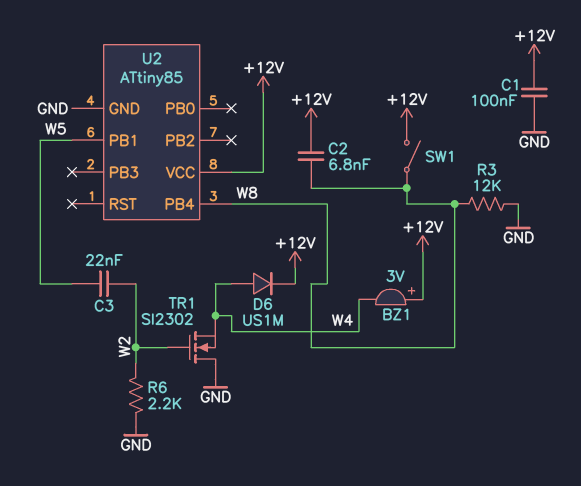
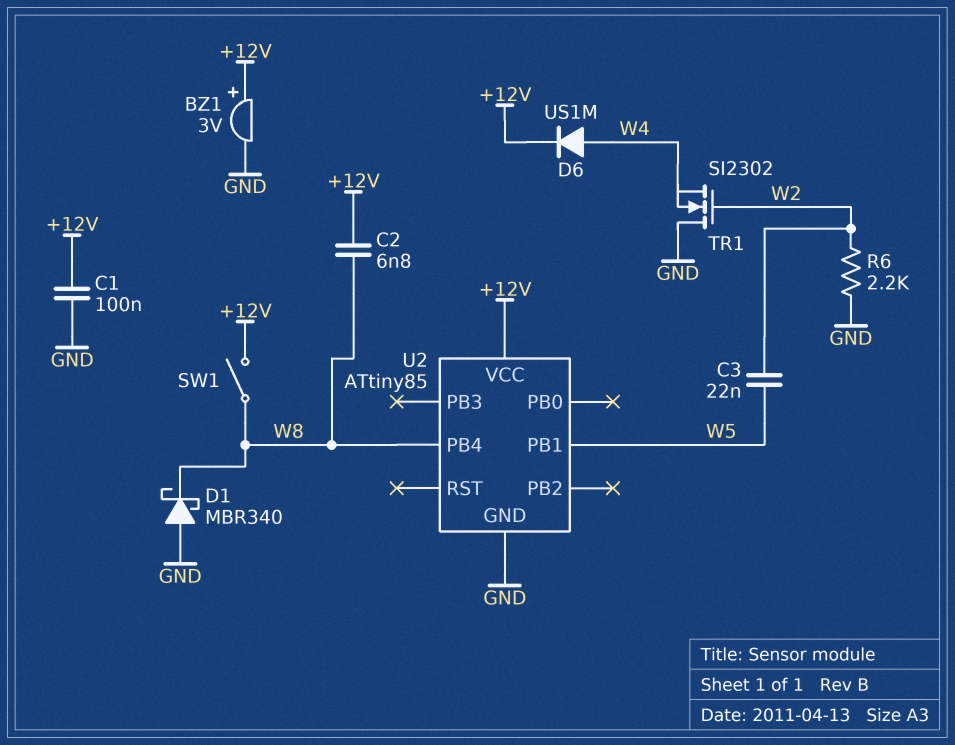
BZ1: buzzer 3V (plus +12V, minus W4) -> buzzer 3V (plus +12V, minus GND)
D1: none -> schottky MBR340 (A GND, K W8)
R3: 12k (GND, W8) -> none

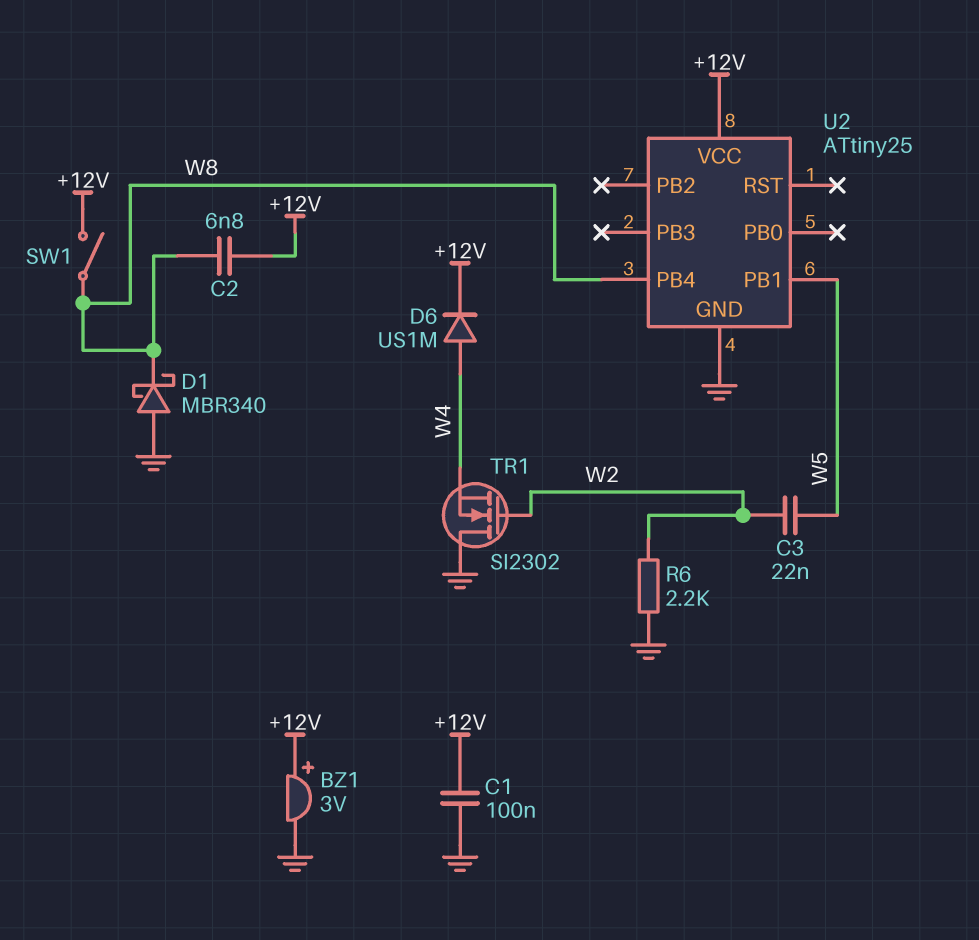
U2: ATtiny85 -> ATtiny25

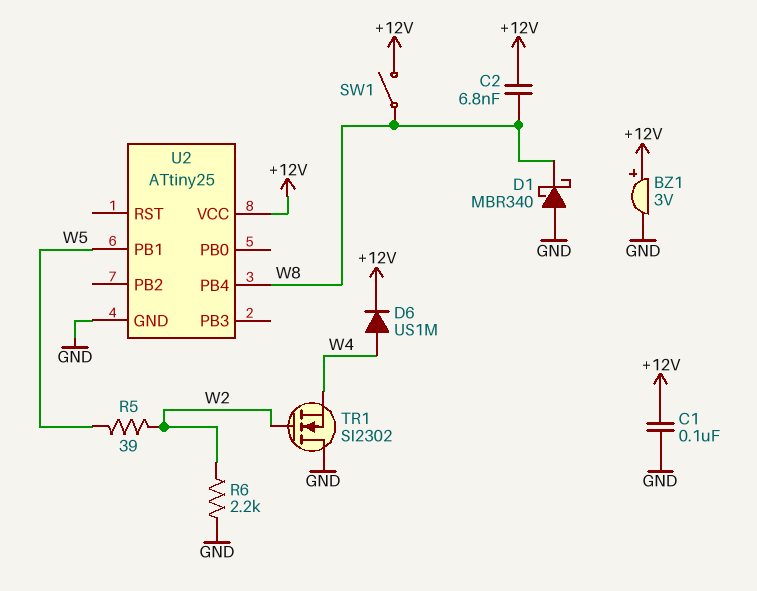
C3: 22nF (W2, W5) -> none
R5: none -> 39 (W2, W5)

